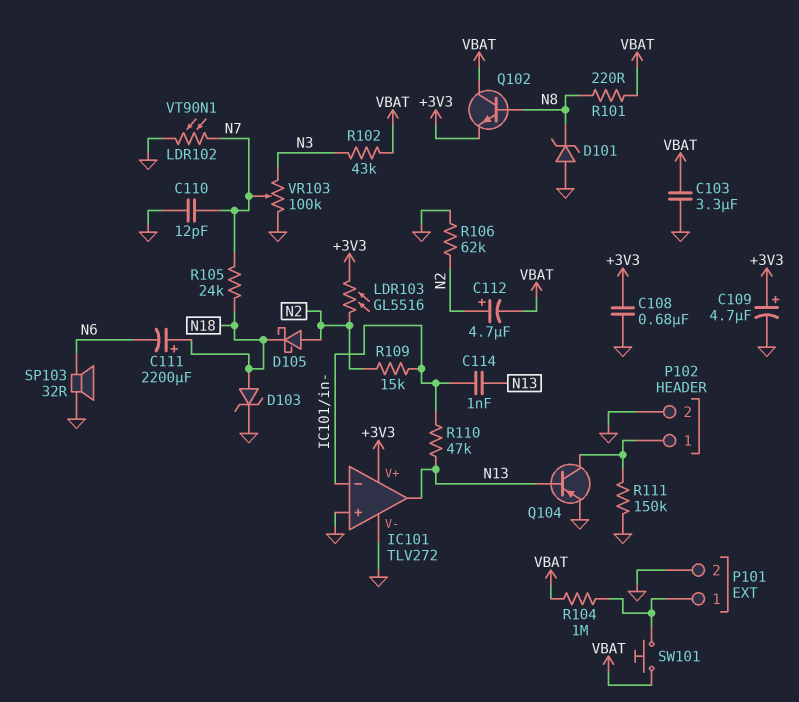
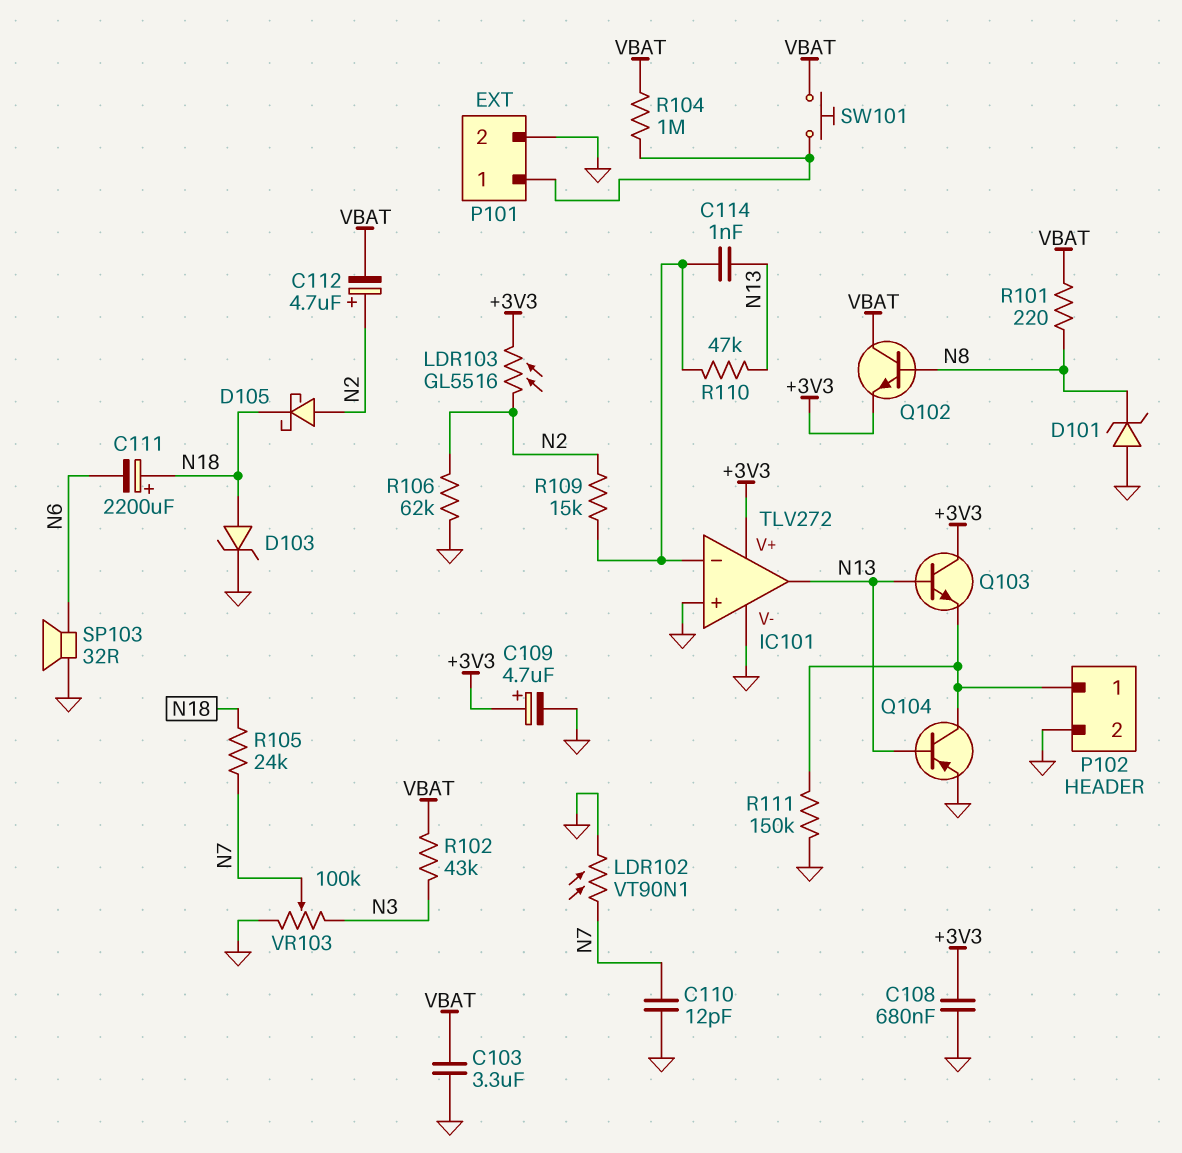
Q103: none -> NPN (B N13, C +3V3, E P102/1)

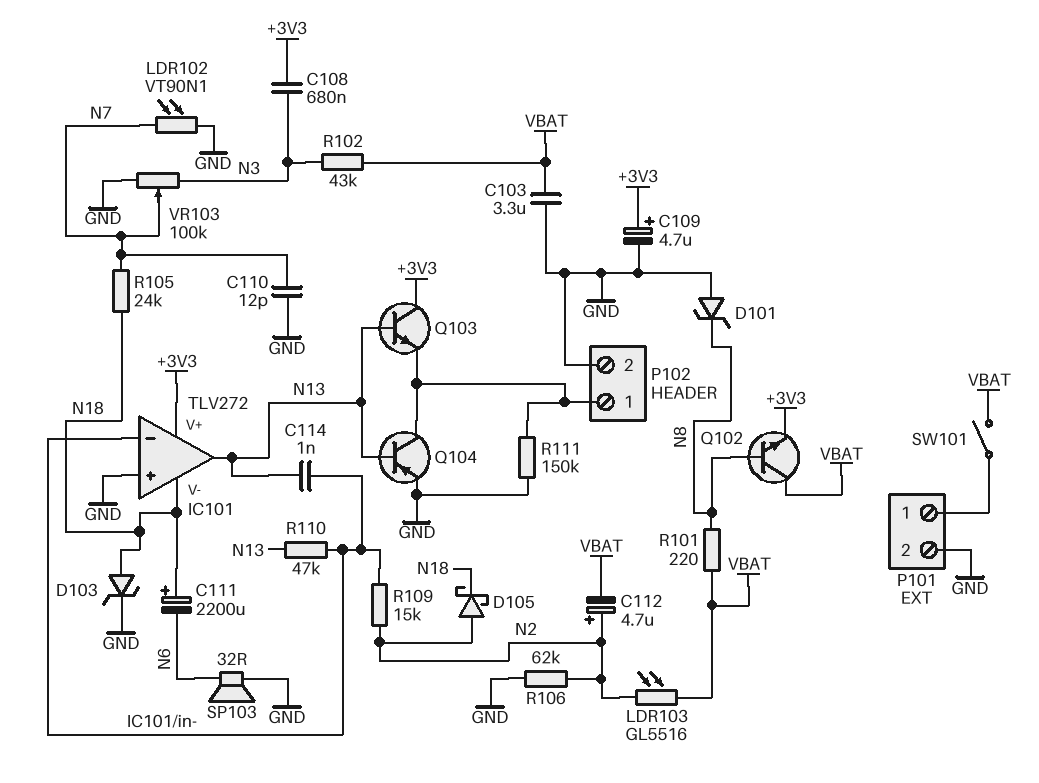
C108: 680nF (+3V3, GND) -> 680nF (+3V3, N3)
IC101 pin V-: GND -> N18
LDR103: GL5516 (+3V3, N2) -> GL5516 (N2, VBAT)
R104: 1M (P101/1, VBAT) -> none
SW101: button (P101/1, VBAT) -> switch (P101/1, VBAT)

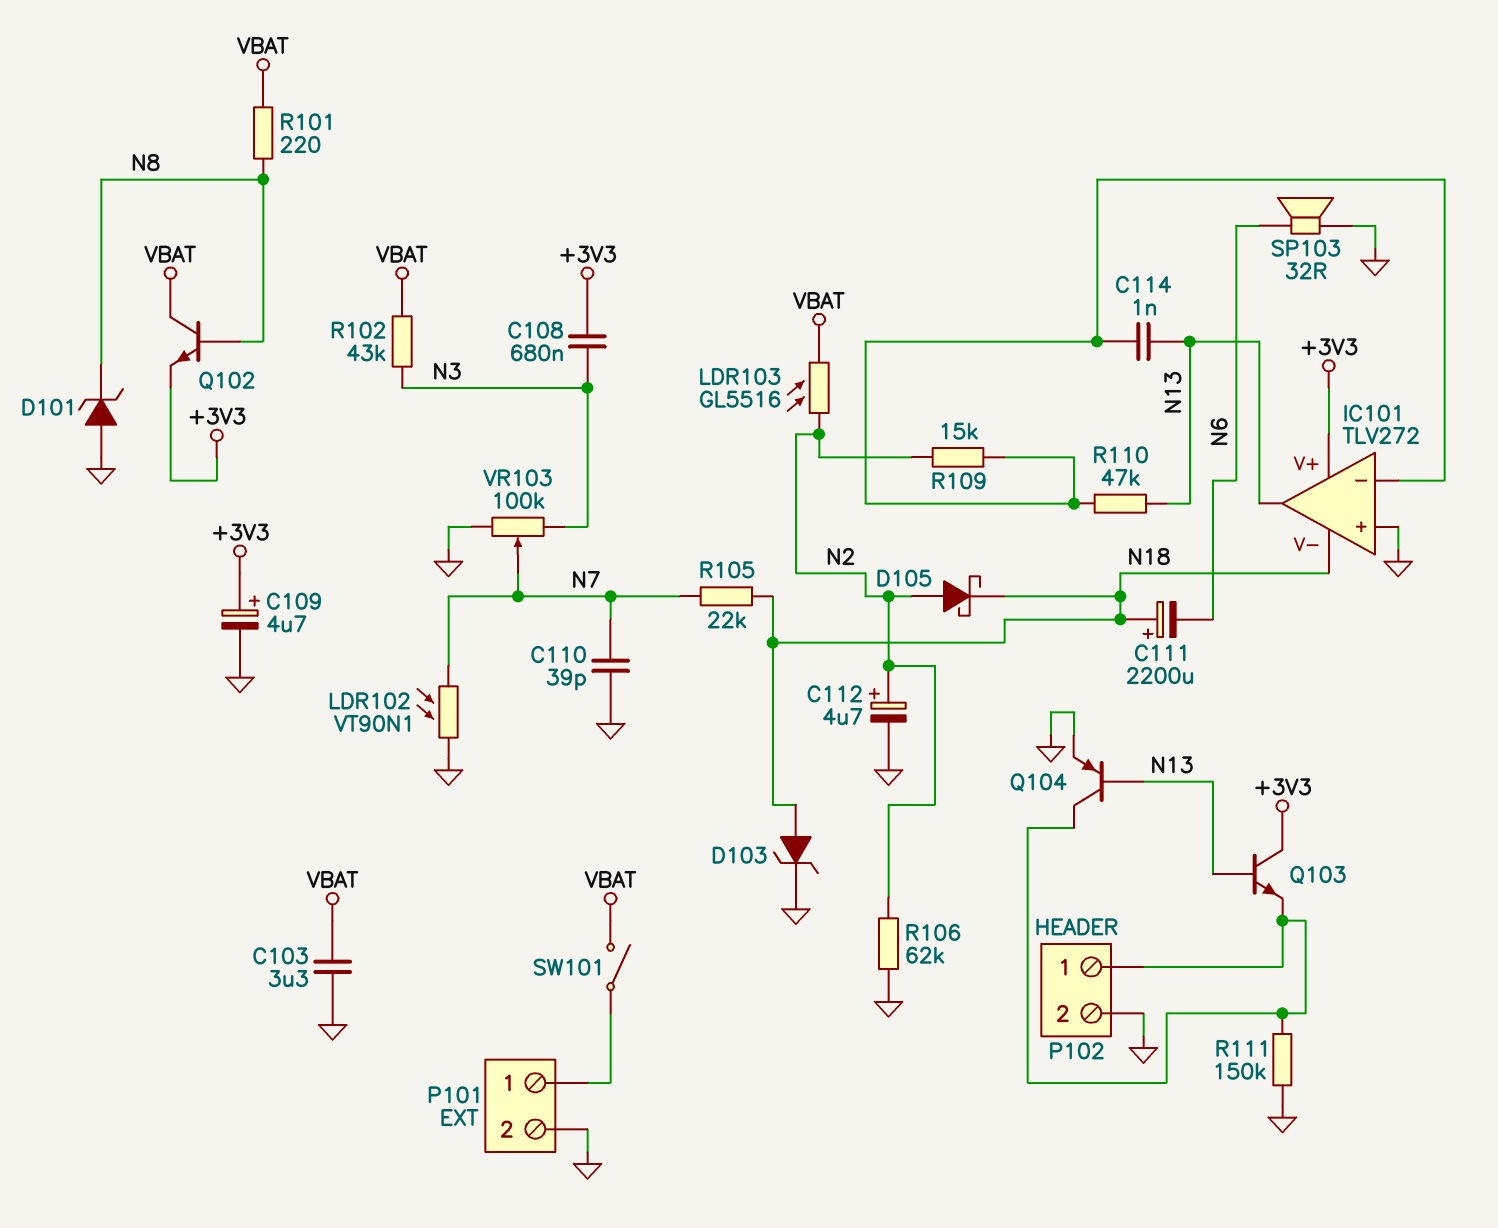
C110: 12pF (GND, N7) -> 39pF (GND, N7)
C112: 4.7uF (plus N2, minus VBAT) -> 4.7uF (plus N2, minus GND)
R105: 24k (N7, N18) -> 22k (N7, N18)

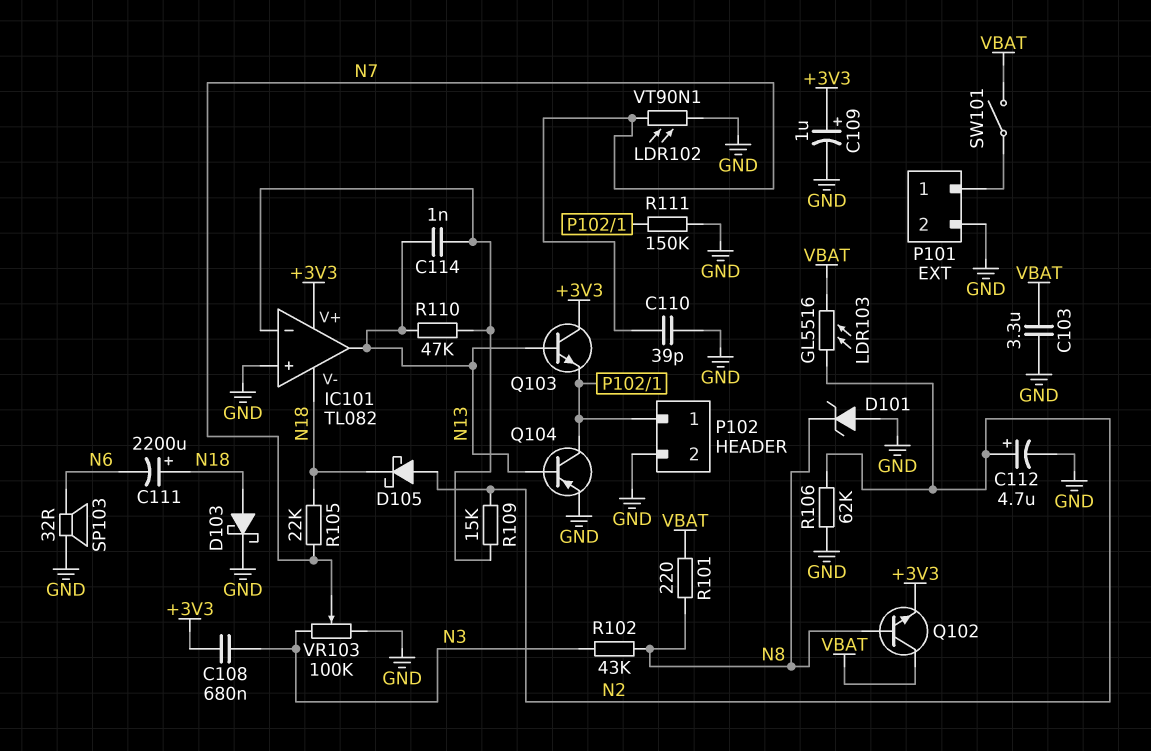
C109: 4.7uF (plus +3V3, minus GND) -> 1uF (plus +3V3, minus GND)
D103: zener (A N18, K GND) -> schottky (A N18, K GND)
IC101: TLV272 -> TL082
R102: 43k (N3, VBAT) -> 43k (N3, N8)

